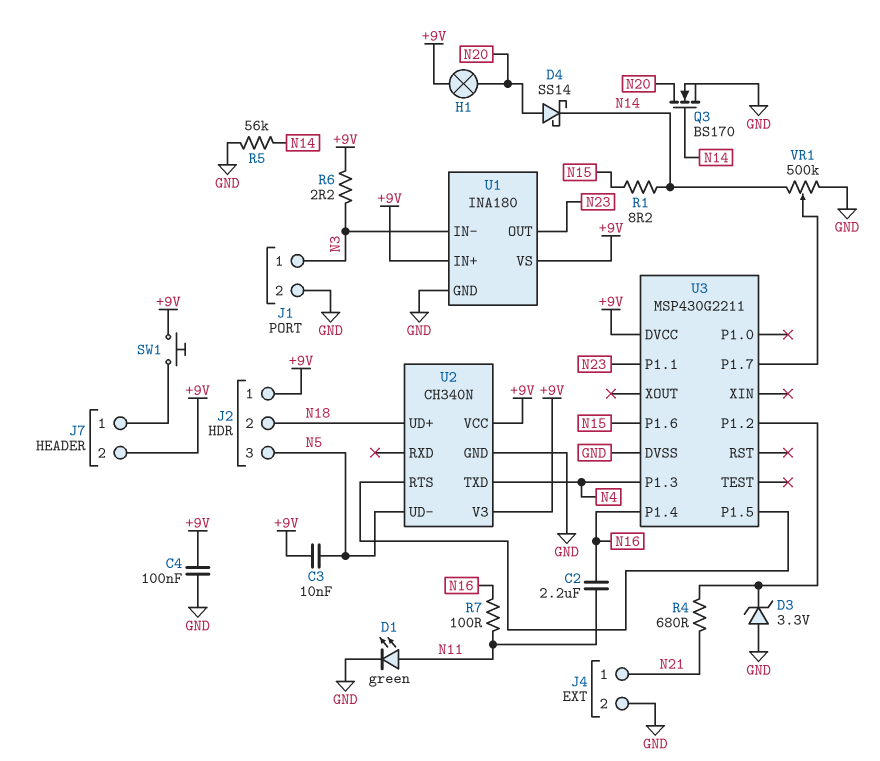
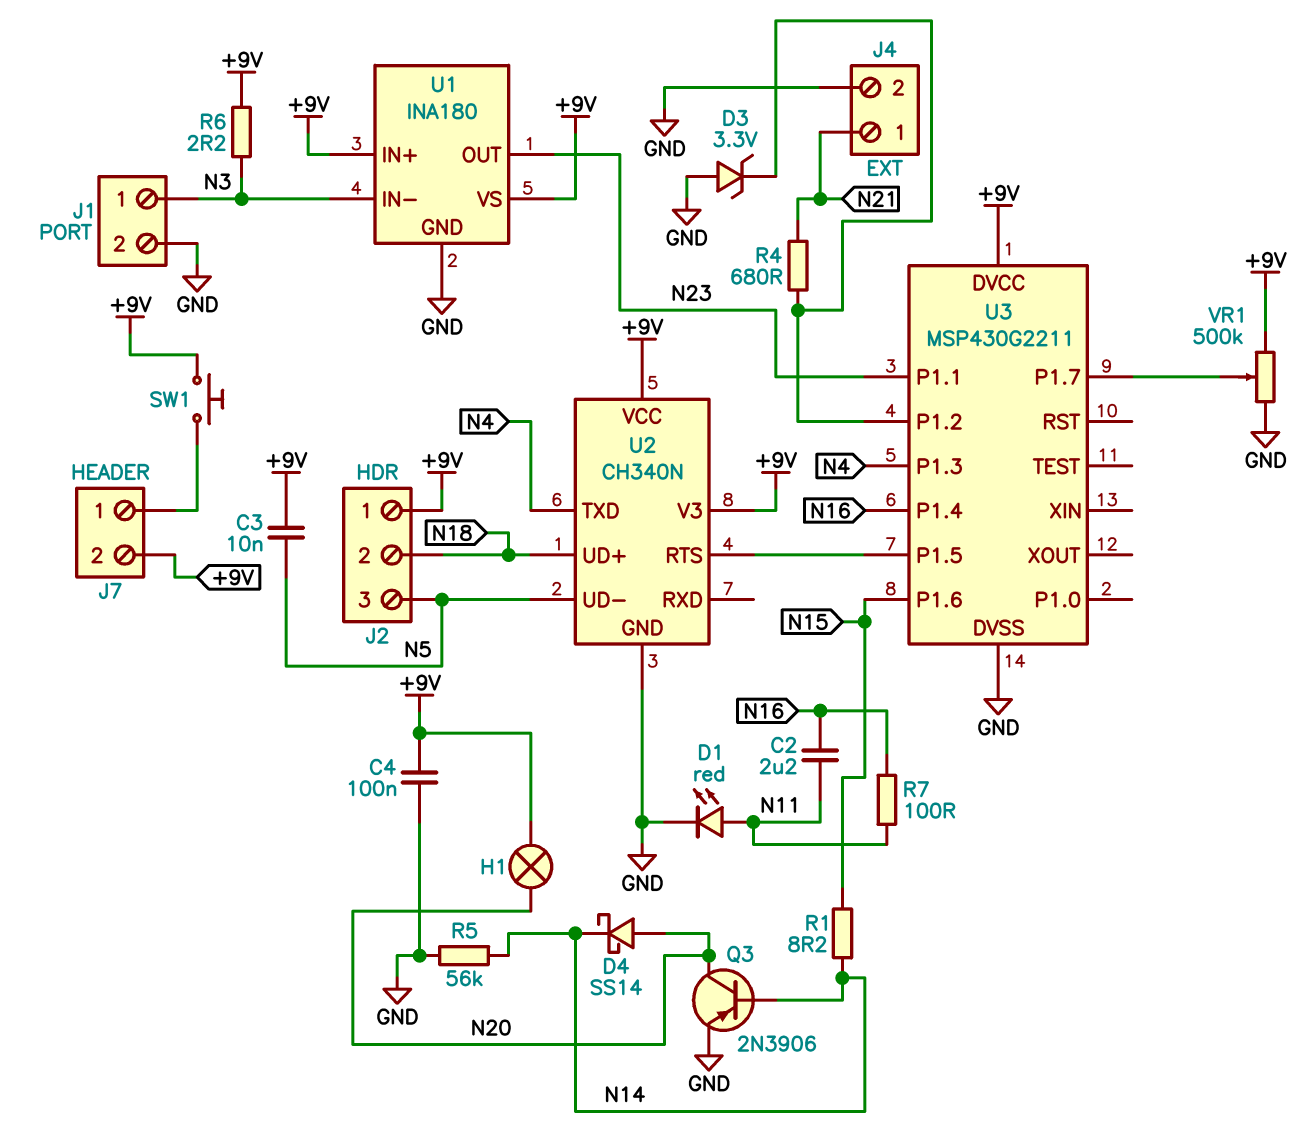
D1: LED green (A N11, K GND) -> LED red (A N11, K GND)
Q3: NMOS BS170 (G N14, D N20, S GND) -> PNP 2N3906 (B N14, C N20, E GND)
VR1: 500k (GND, N14, wiper U3/P1.7) -> 500k (+9V, GND, wiper U3/P1.7)

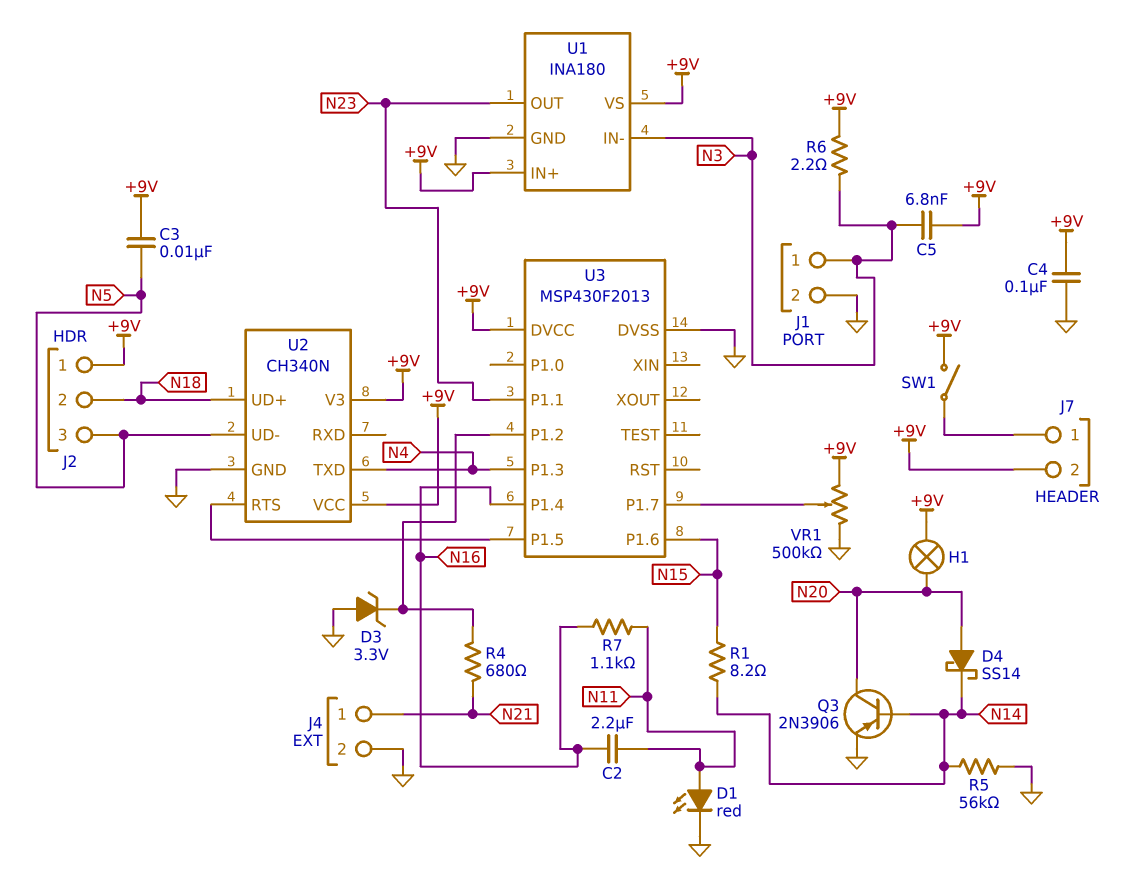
C5: none -> 6.8nF (+9V, N3)
R7: 100 (N11, N16) -> 1.1k (N11, N16)
SW1: button (+9V, J7/1) -> switch (+9V, J7/1)
U3: MSP430G2211 -> MSP430F2013

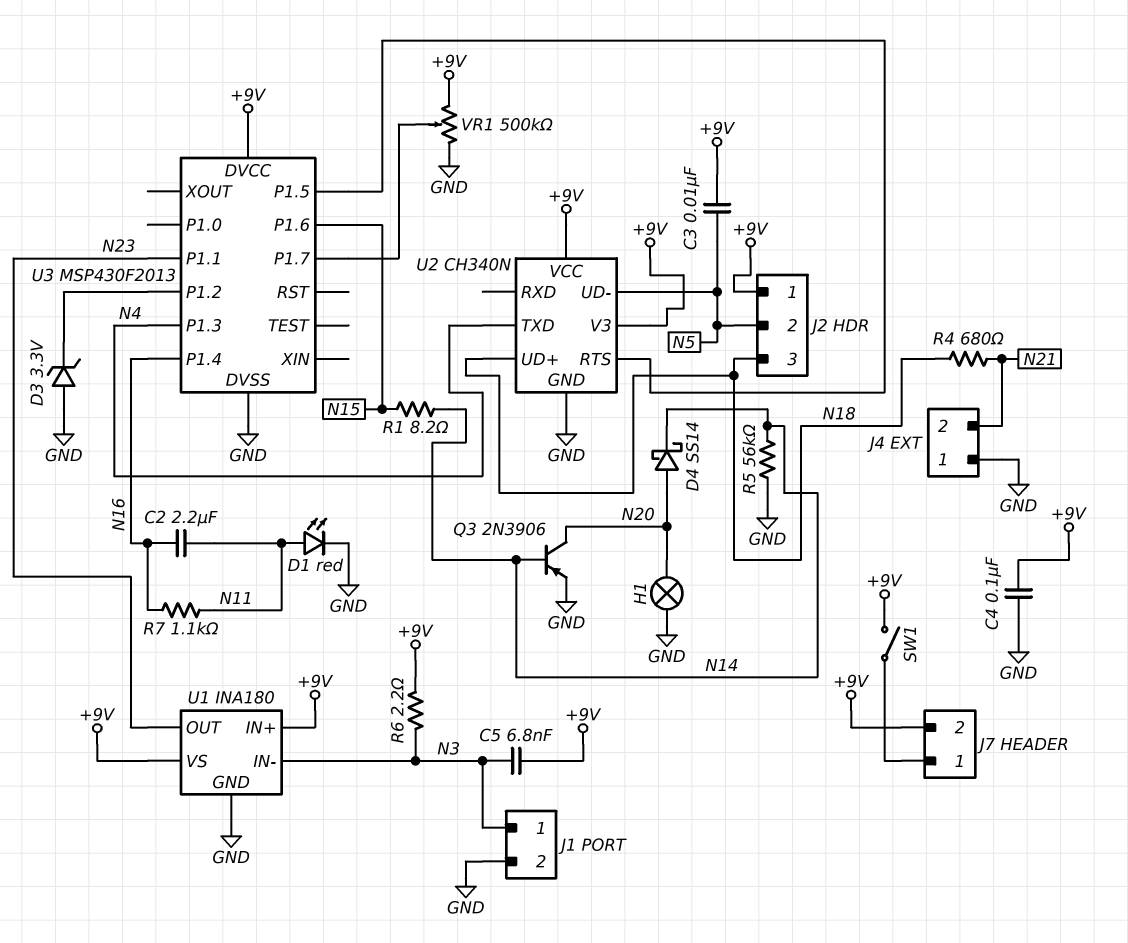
H1: lamp (+9V, N20) -> lamp (GND, N20)
J2 pin 2: N18 -> N5
J2 pin 3: N5 -> N18
J4 pin 1: N21 -> GND
J4 pin 2: GND -> N21
R4: 680 (N21, U3/P1.2) -> 680 (N18, N21)

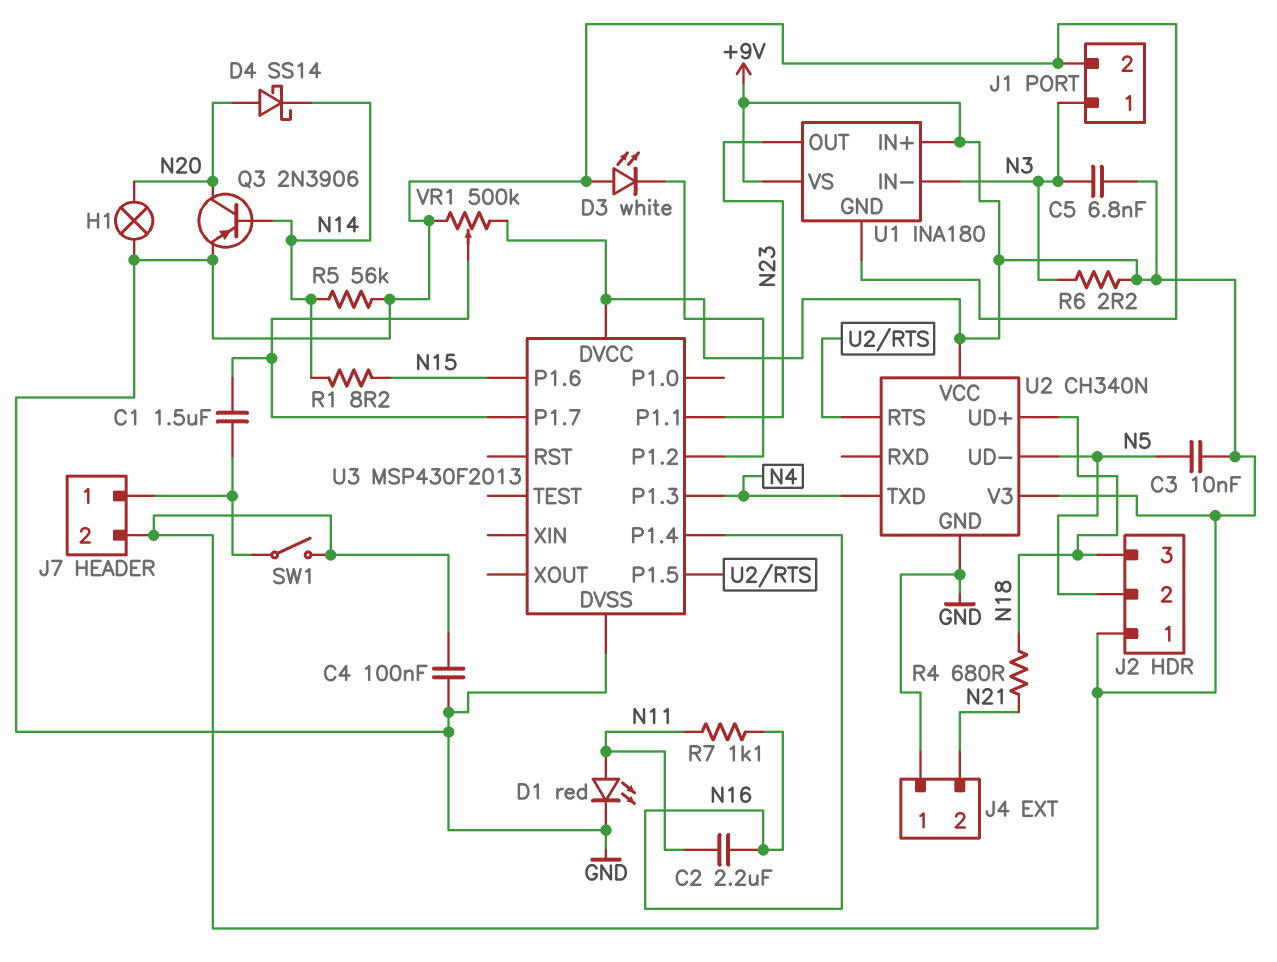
C1: none -> 1.5uF (J7/1, U3/P1.7)
D3: zener 3.3V (A GND, K U3/P1.2) -> LED white (A GND, K U3/P1.2)

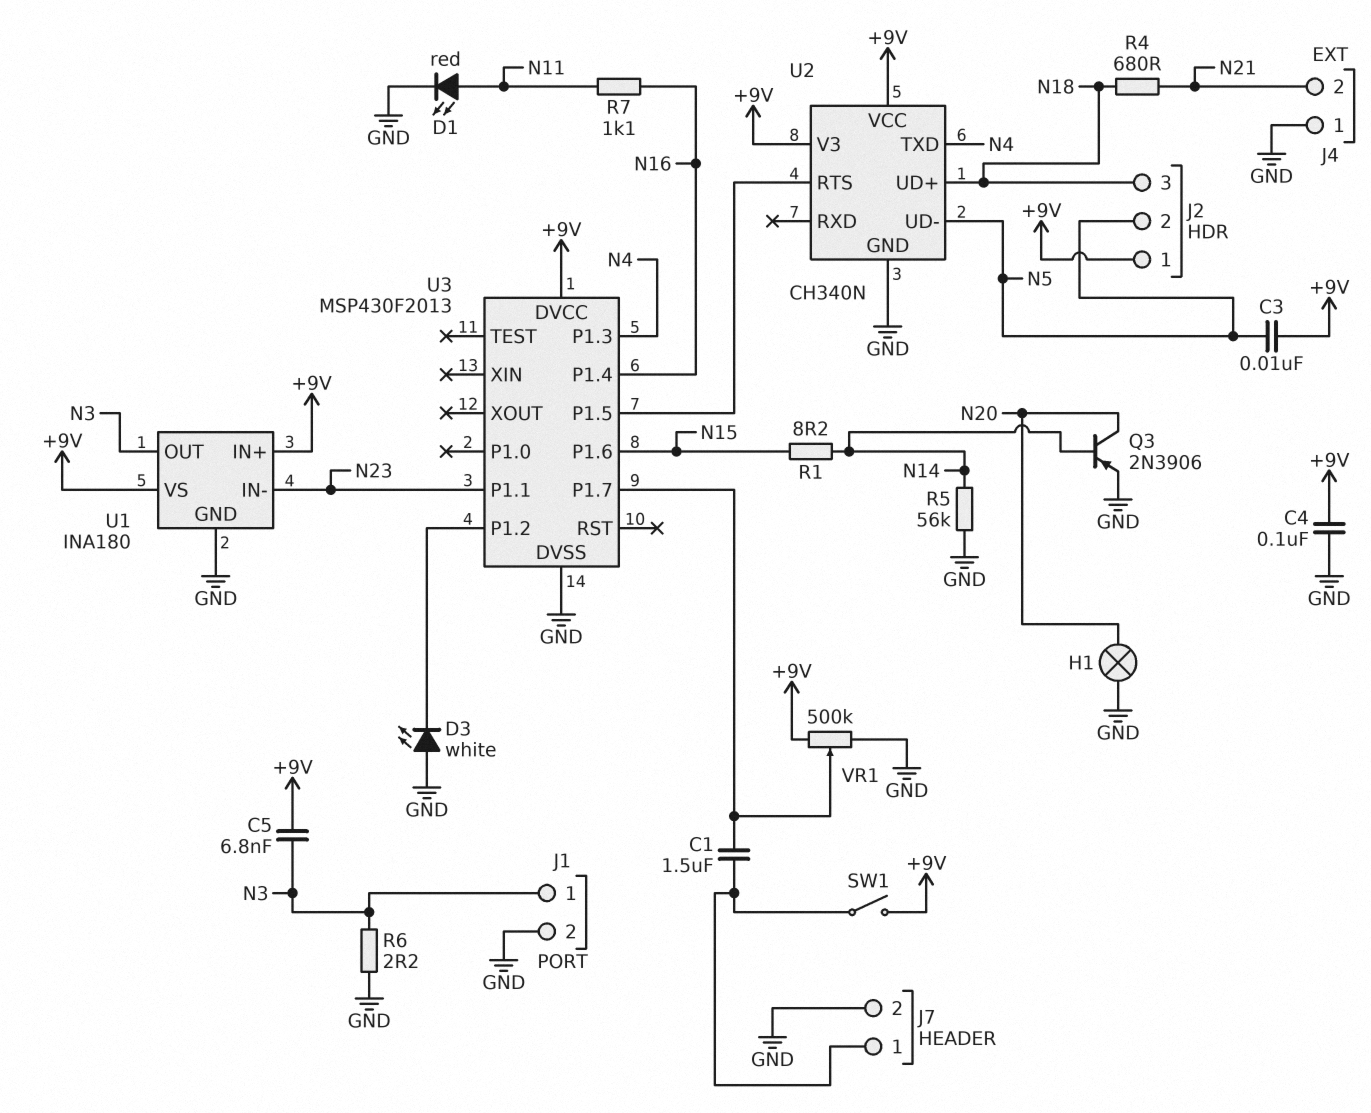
C2: 2.2uF (N11, N16) -> none
D4: schottky SS14 (A N20, K N14) -> none
J7 pin 2: +9V -> GND
R6: 2.2 (+9V, N3) -> 2.2 (GND, N3)
U1 pin IN-: N3 -> N23
U1 pin OUT: N23 -> N3

